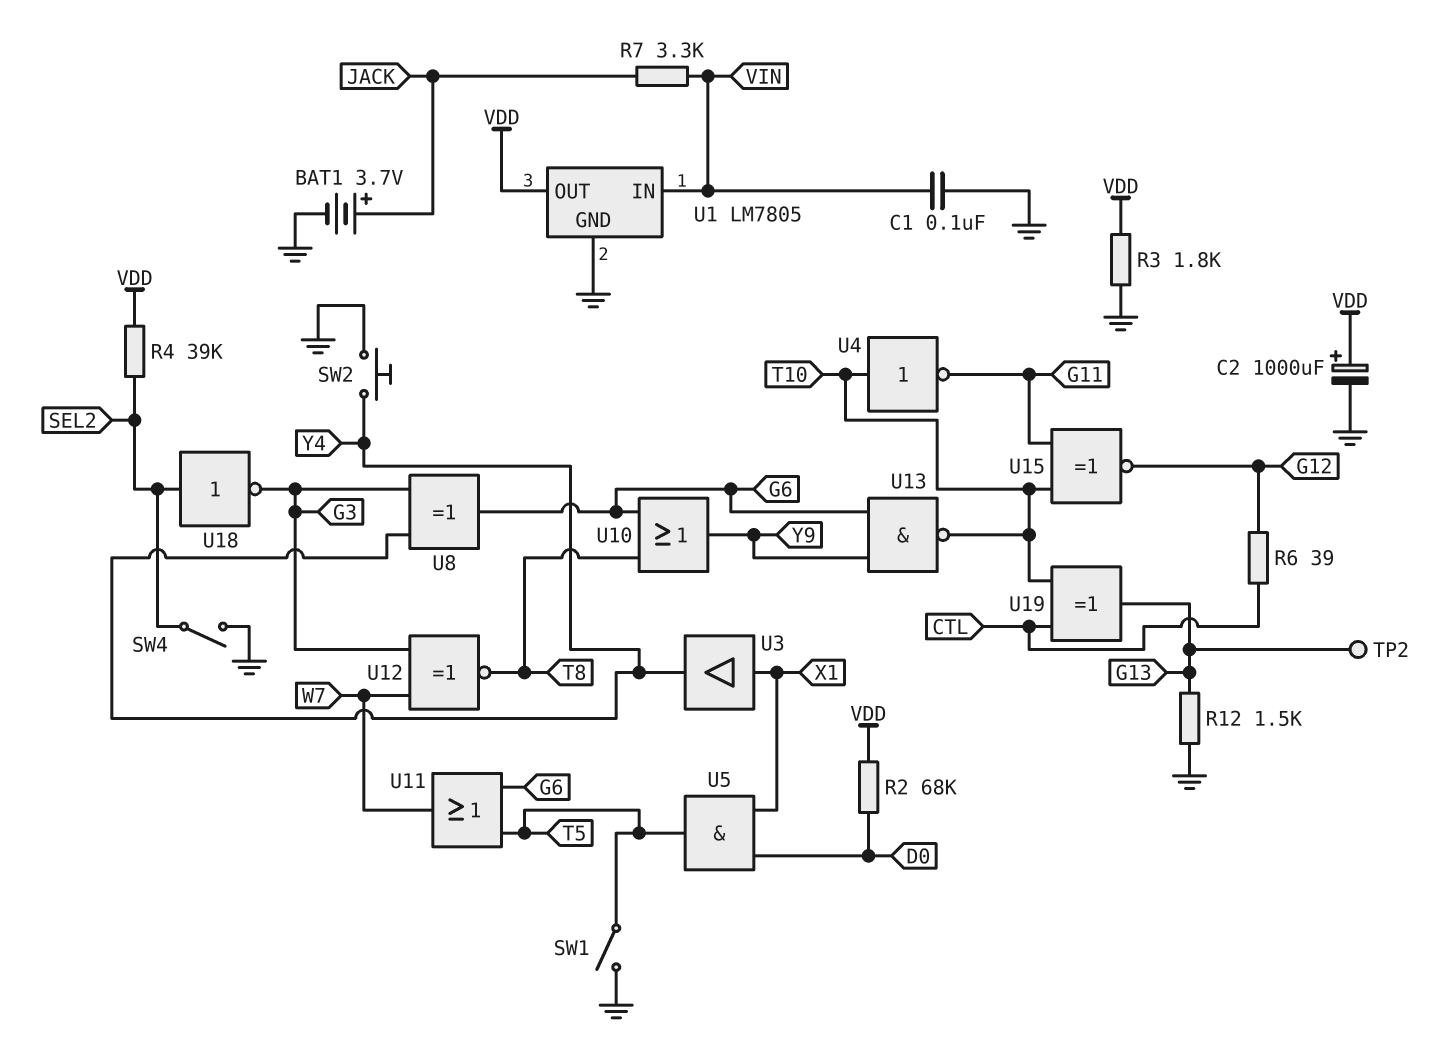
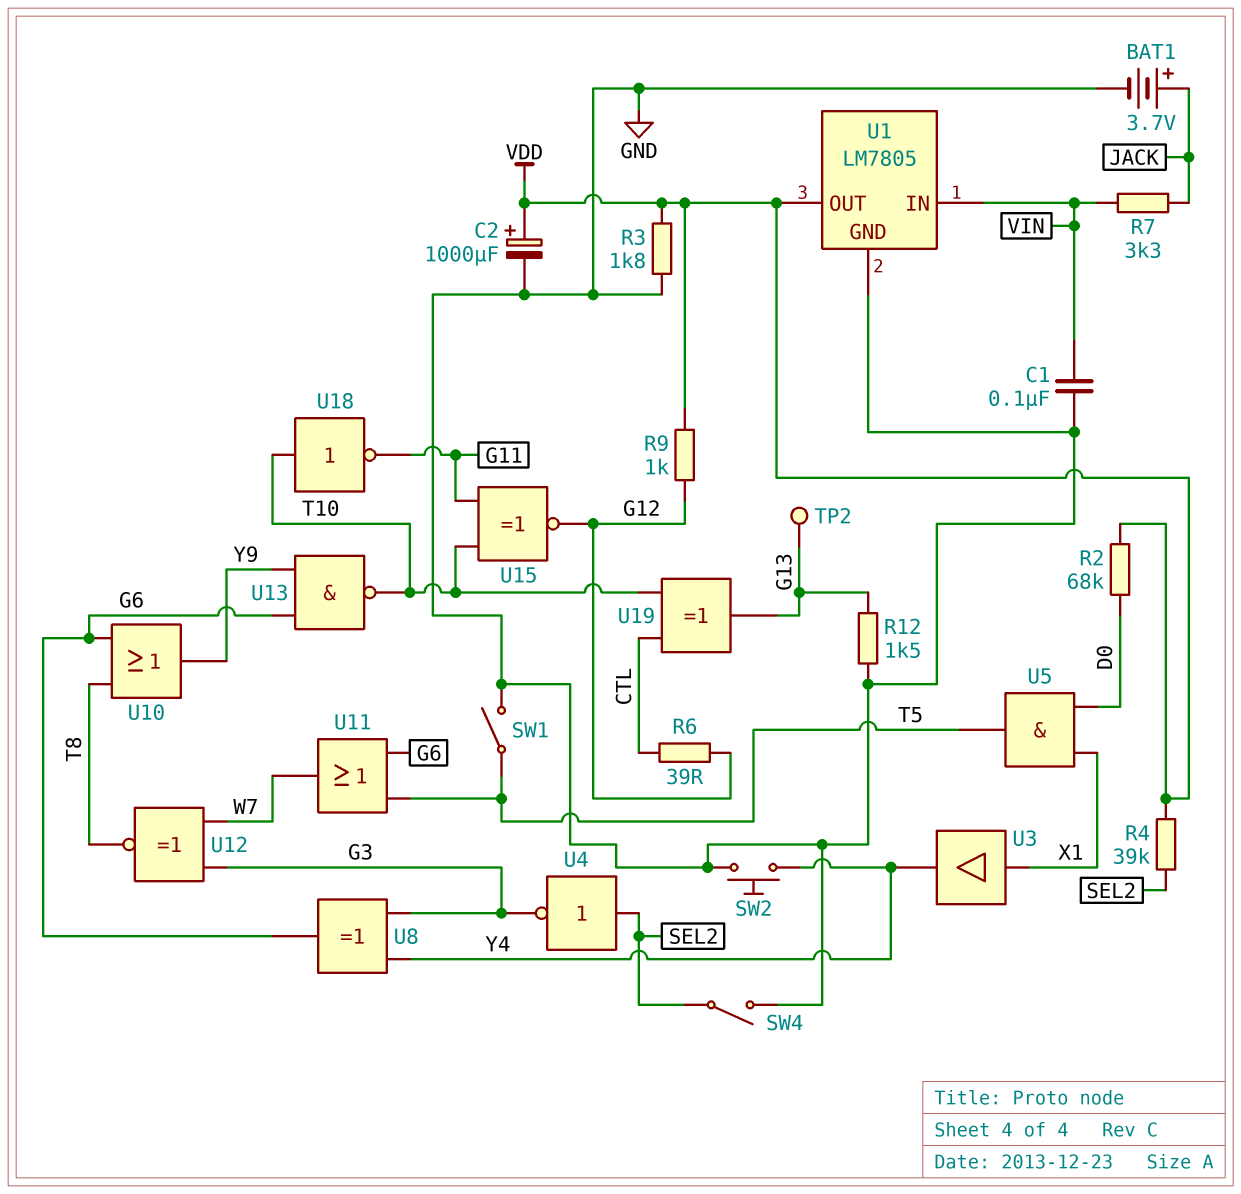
R9: none -> 1k (G12, VDD)
U4: NOT (in T10, out G11) -> NOT (in SEL2, out G3)
U18: NOT (in SEL2, out G3) -> NOT (in T10, out G11)

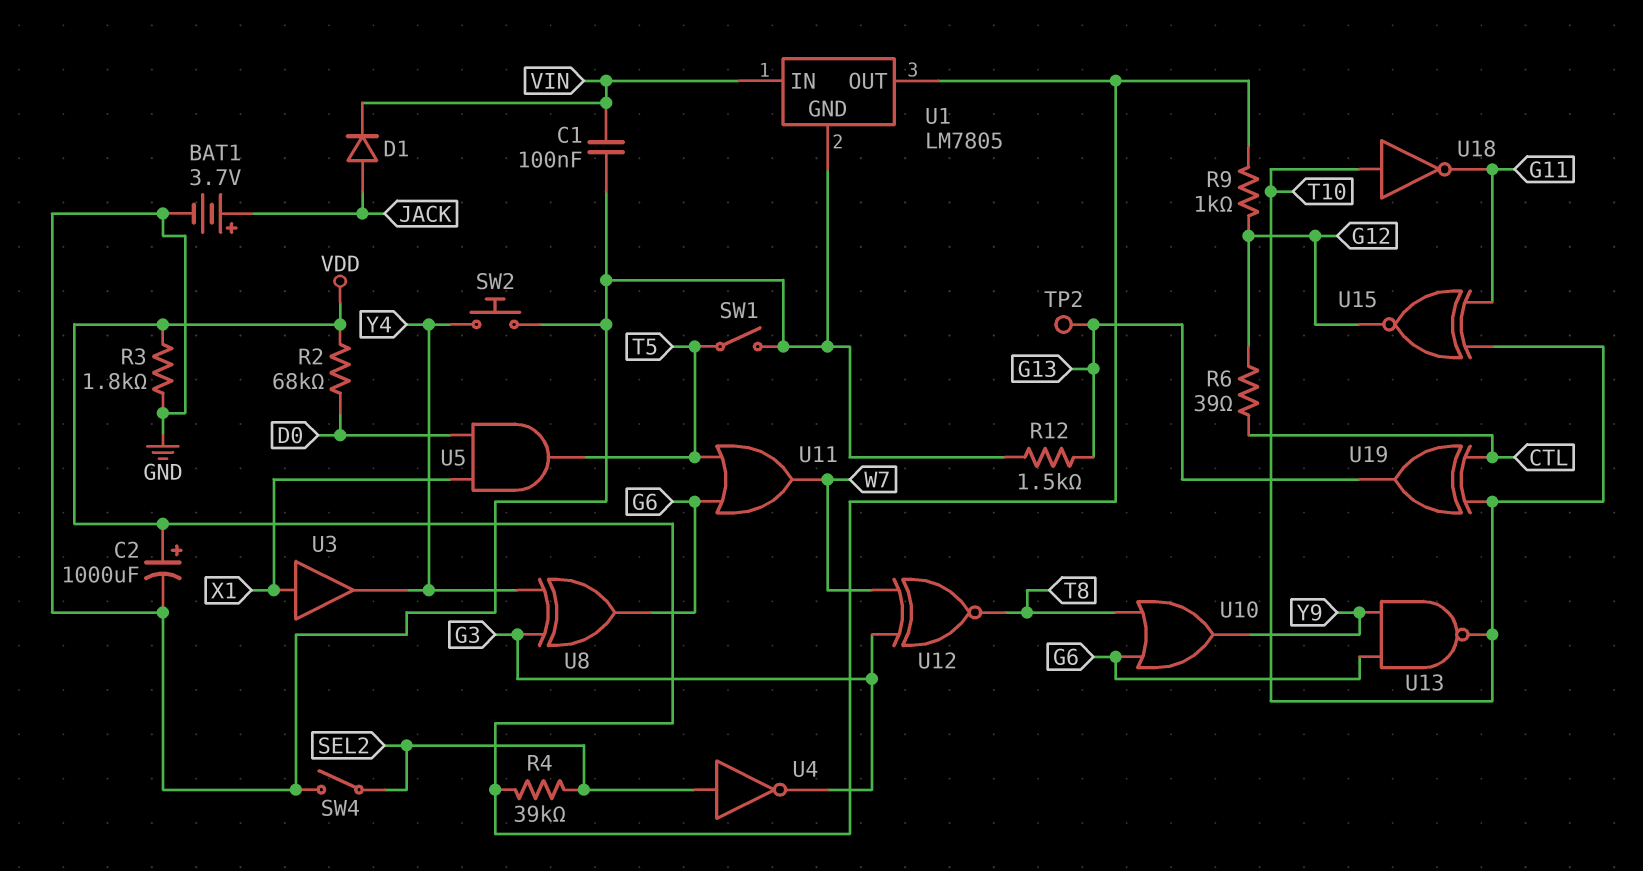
D1: none -> diode (A JACK, K VIN)
R7: 3.3k (JACK, VIN) -> none

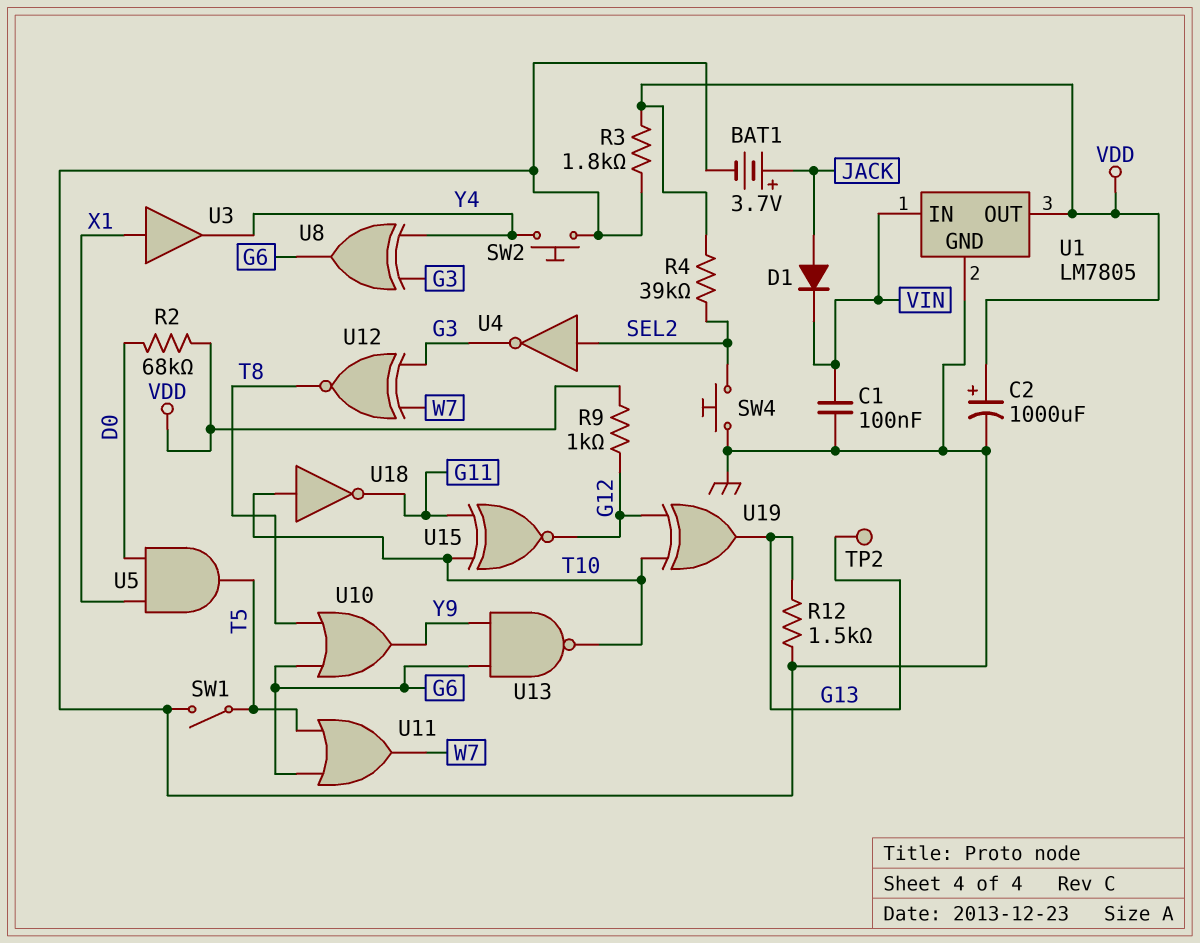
R6: 39 (CTL, G12) -> none
SW4: switch (GND, SEL2) -> button (GND, SEL2)
U19: XOR (in CTL, in T10, out G13) -> XOR (in G12, in T10, out G13)

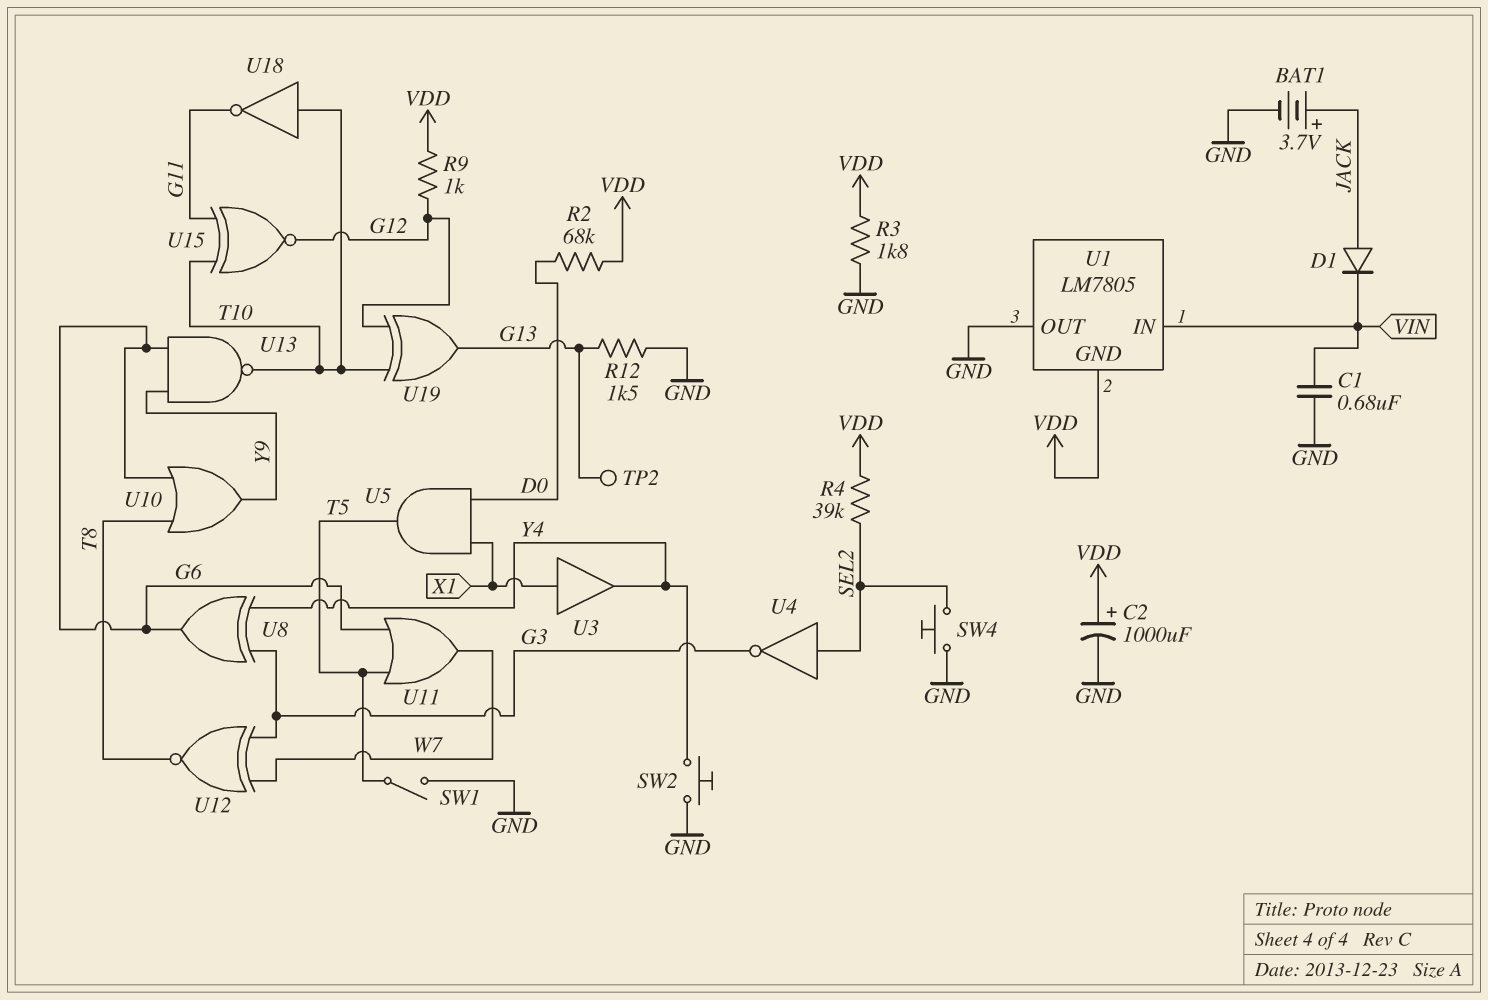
C1: 100nF (GND, VIN) -> 680nF (GND, VIN)
U1 pin GND: GND -> VDD
U1 pin OUT: VDD -> GND

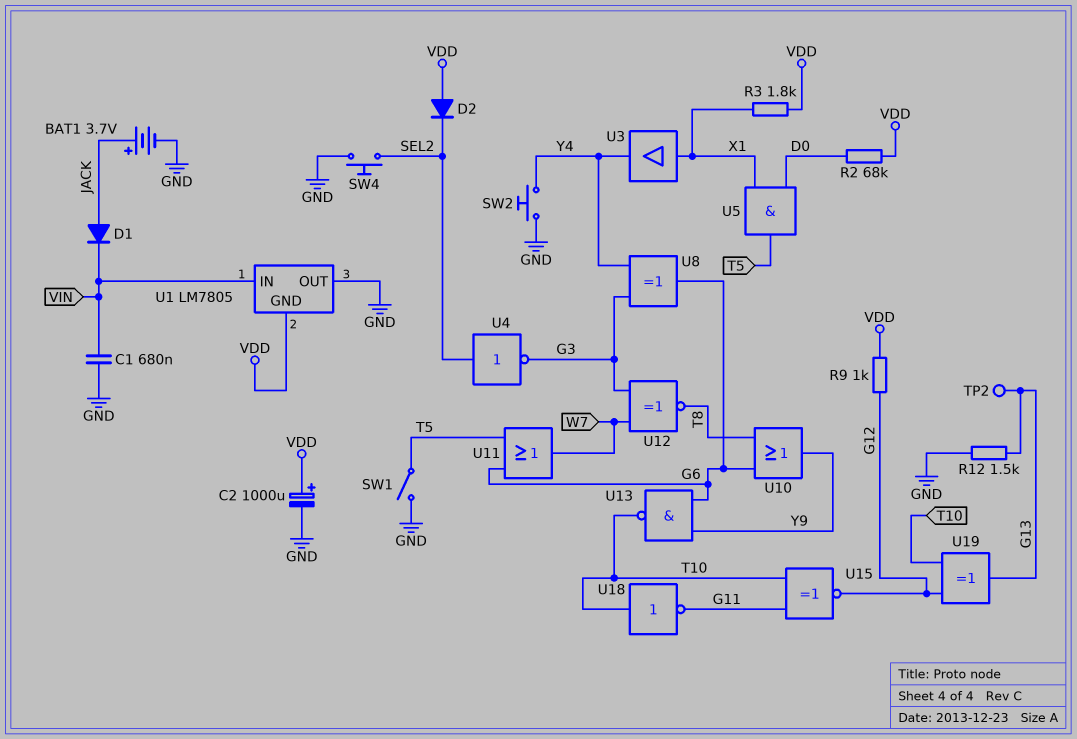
D2: none -> diode (A VDD, K SEL2)
R3: 1.8k (GND, VDD) -> 1.8k (VDD, X1)
R4: 39k (SEL2, VDD) -> none

